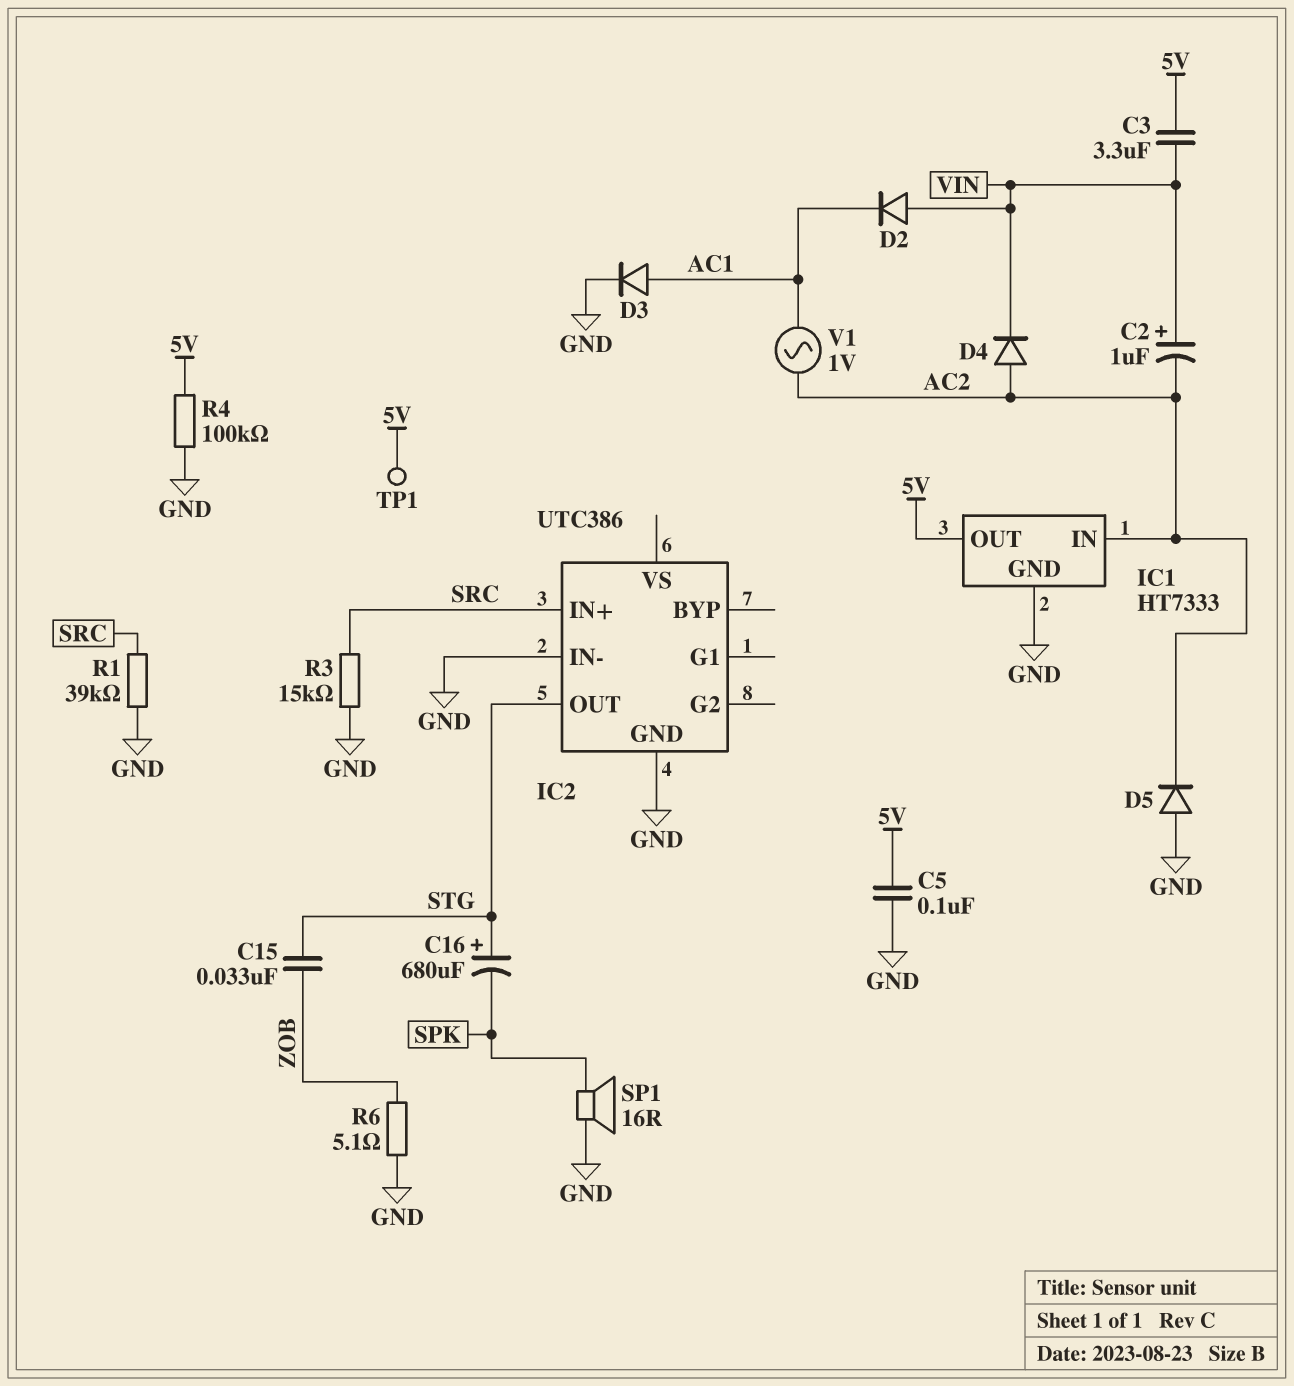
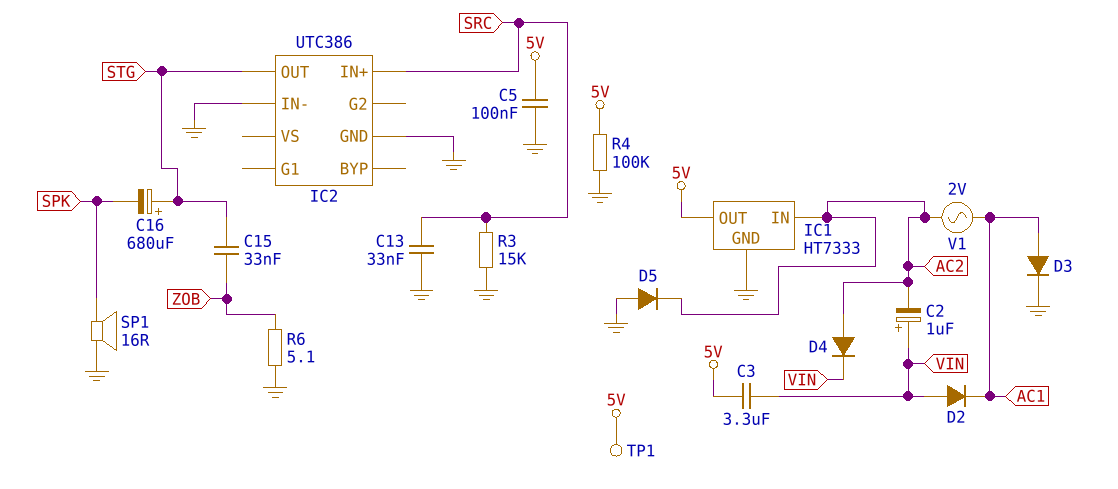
C13: none -> 33nF (GND, SRC)
R1: 39k (GND, SRC) -> none
V1: AC 1V (AC1, AC2) -> AC 2V (AC1, AC2)

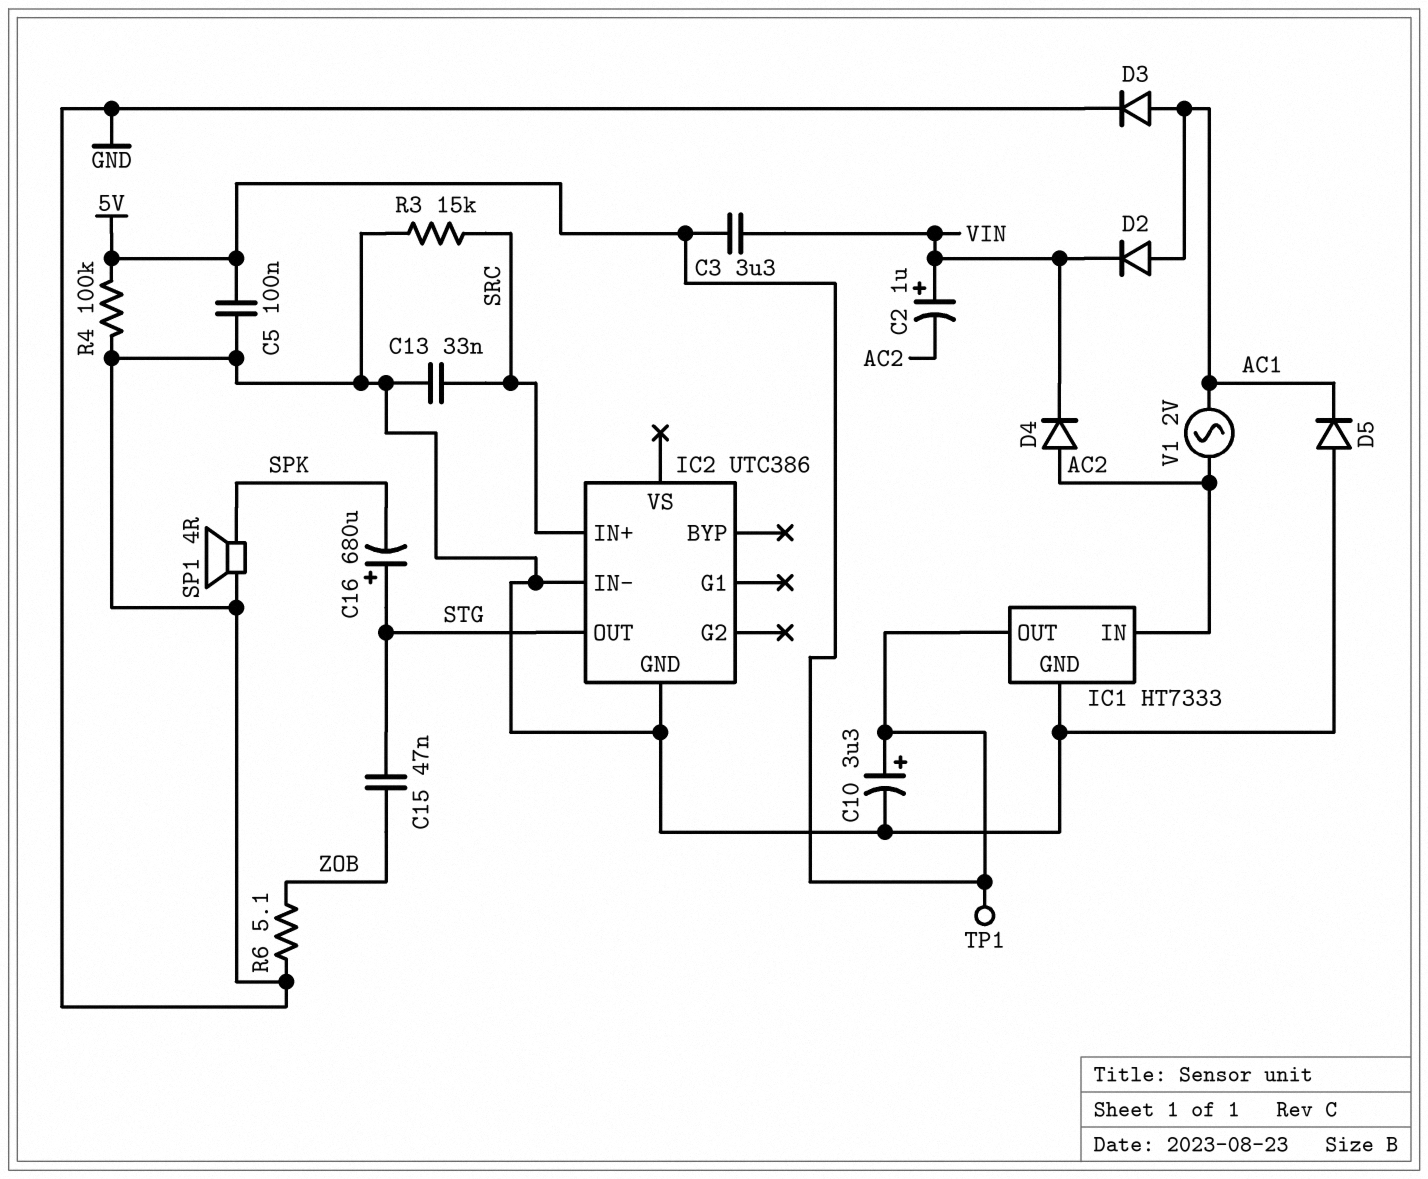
C10: none -> 3.3uF (plus 5V, minus GND)
C15: 33nF (STG, ZOB) -> 47nF (STG, ZOB)
D2: diode (A VIN, K AC1) -> diode (A AC1, K VIN)
D5: diode (A GND, K AC2) -> diode (A GND, K AC1)
SP1: speaker 16R (GND, SPK) -> speaker 4R (GND, SPK)

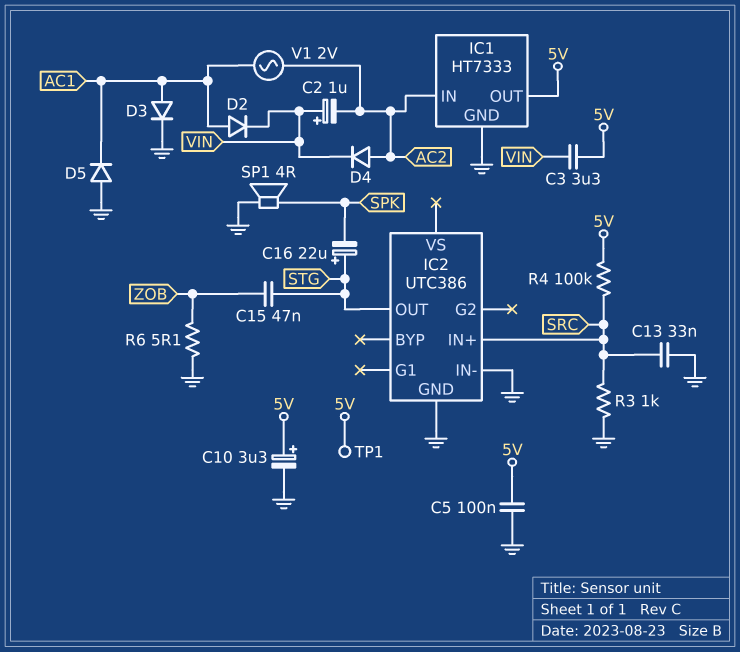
C16: 680uF (plus STG, minus SPK) -> 22uF (plus STG, minus SPK)
R3: 15k (GND, SRC) -> 1k (GND, SRC)
R4: 100k (5V, GND) -> 100k (5V, SRC)

